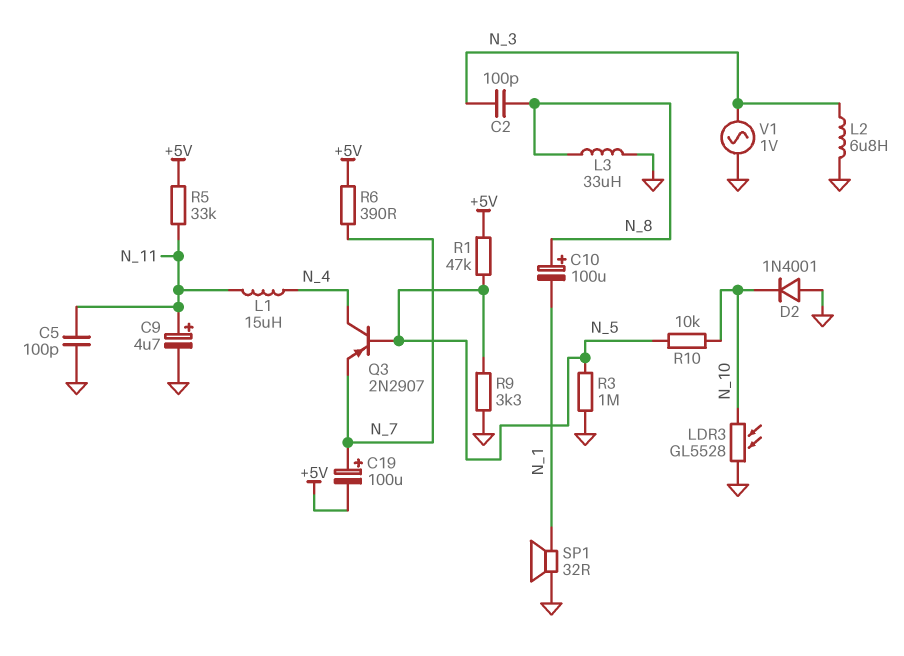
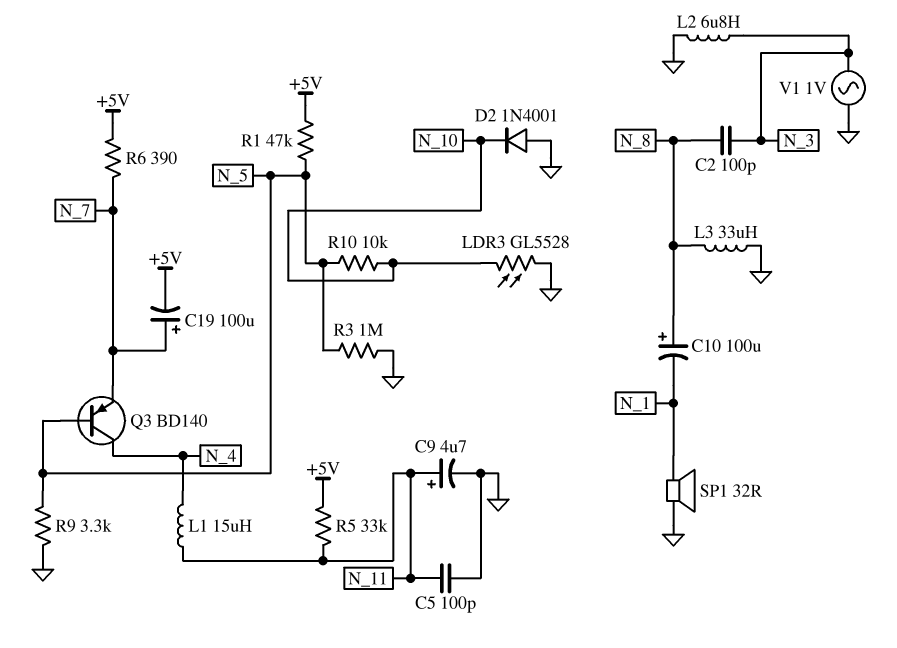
Q3: PNP 2N2907 (B N_5, C N_4, E N_7) -> PNP BD140 (B N_5, C N_4, E N_7)

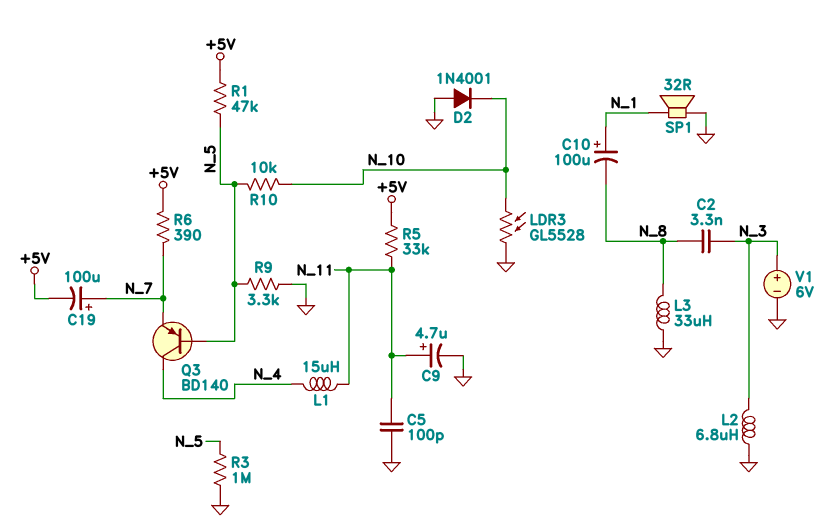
C2: 100pF (N_3, N_8) -> 3.3nF (N_3, N_8)
C10: 100uF (plus N_8, minus N_1) -> 100uF (plus N_1, minus N_8)
V1: AC 1V (GND, N_3) -> 6V (plus N_3, minus GND)

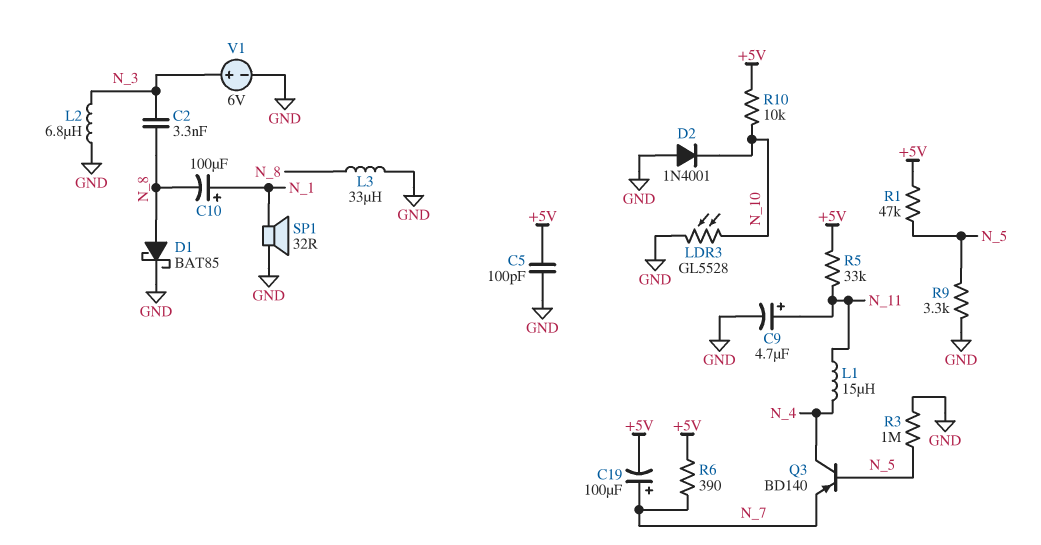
C5: 100pF (GND, N_11) -> 100pF (+5V, GND)
D1: none -> schottky BAT85 (A N_8, K GND)
R10: 10k (N_5, N_10) -> 10k (+5V, N_10)

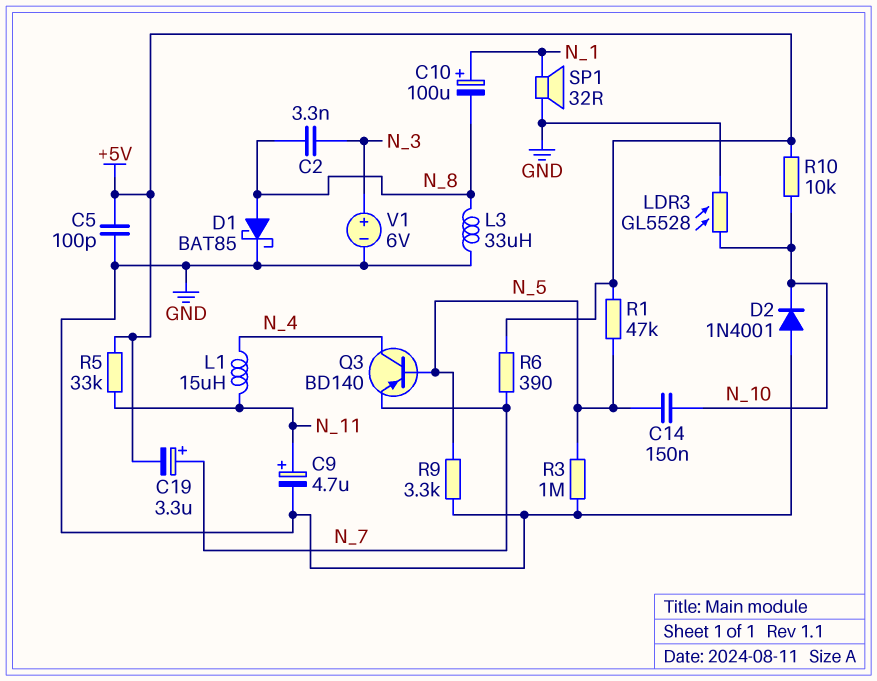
C14: none -> 150nF (N_5, N_10)
C19: 100uF (plus N_7, minus +5V) -> 3.3uF (plus N_7, minus +5V)
L2: 6.8uH (GND, N_3) -> none

